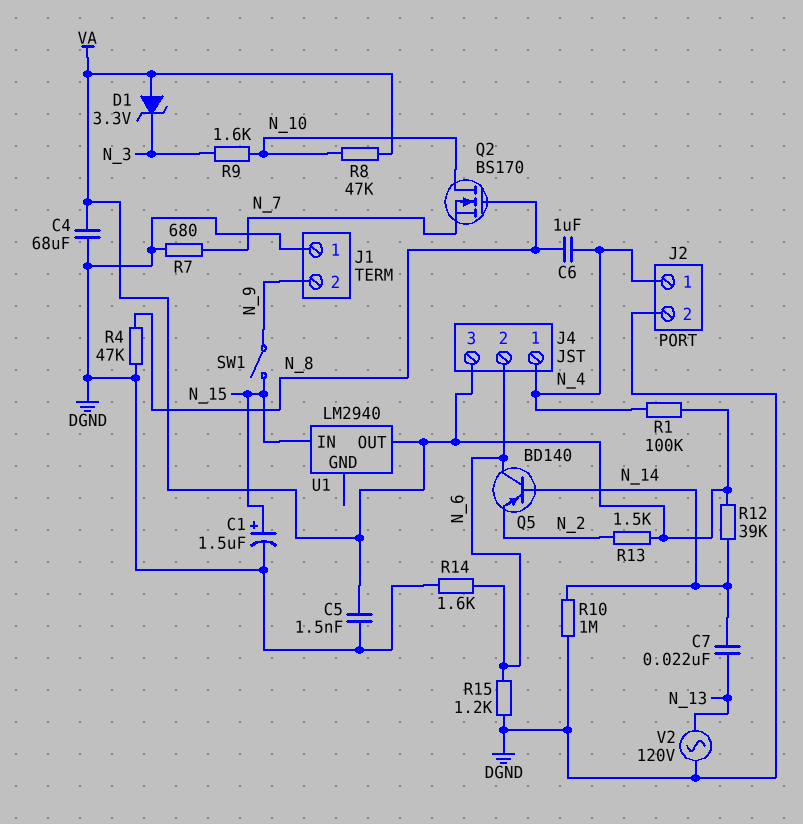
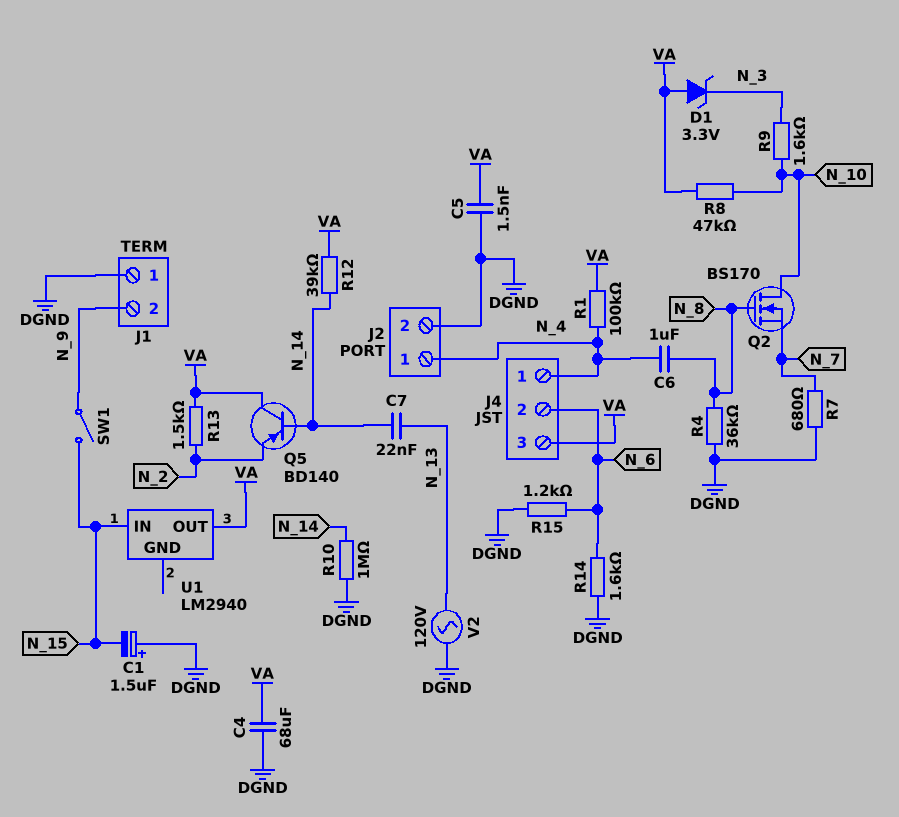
C1: 1.5uF (plus N_15, minus DGND) -> 1.5uF (plus DGND, minus N_15)
Q5: PNP BD140 (B N_14, C N_6, E N_2) -> PNP BD140 (B N_14, C VA, E N_2)
R4: 47k (DGND, N_8) -> 36k (DGND, N_8)

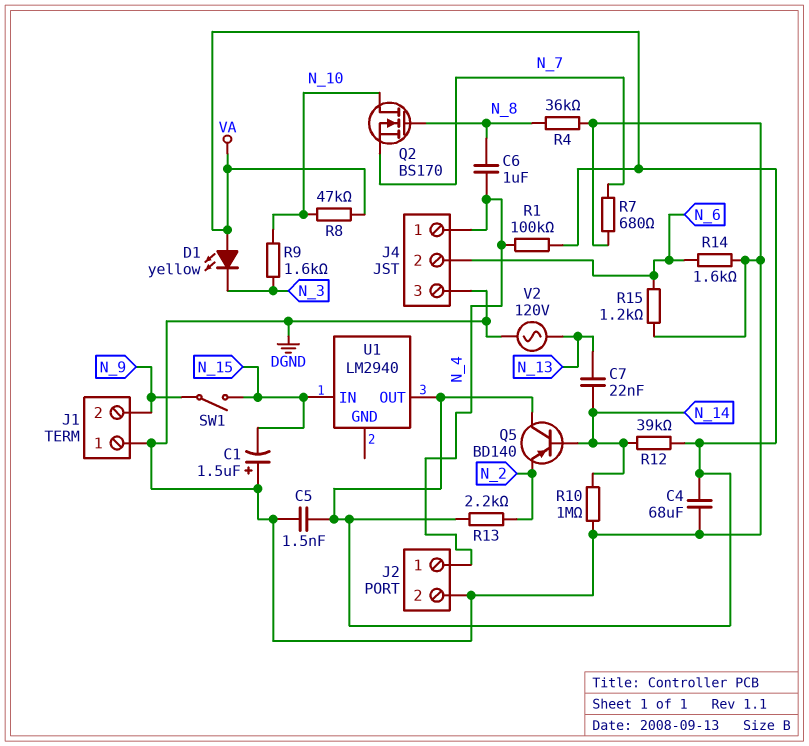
D1: zener 3.3V (A VA, K N_3) -> LED yellow (A VA, K N_3)
J4 pin 3: VA -> DGND
R13: 1.5k (N_2, VA) -> 2.2k (N_2, VA)

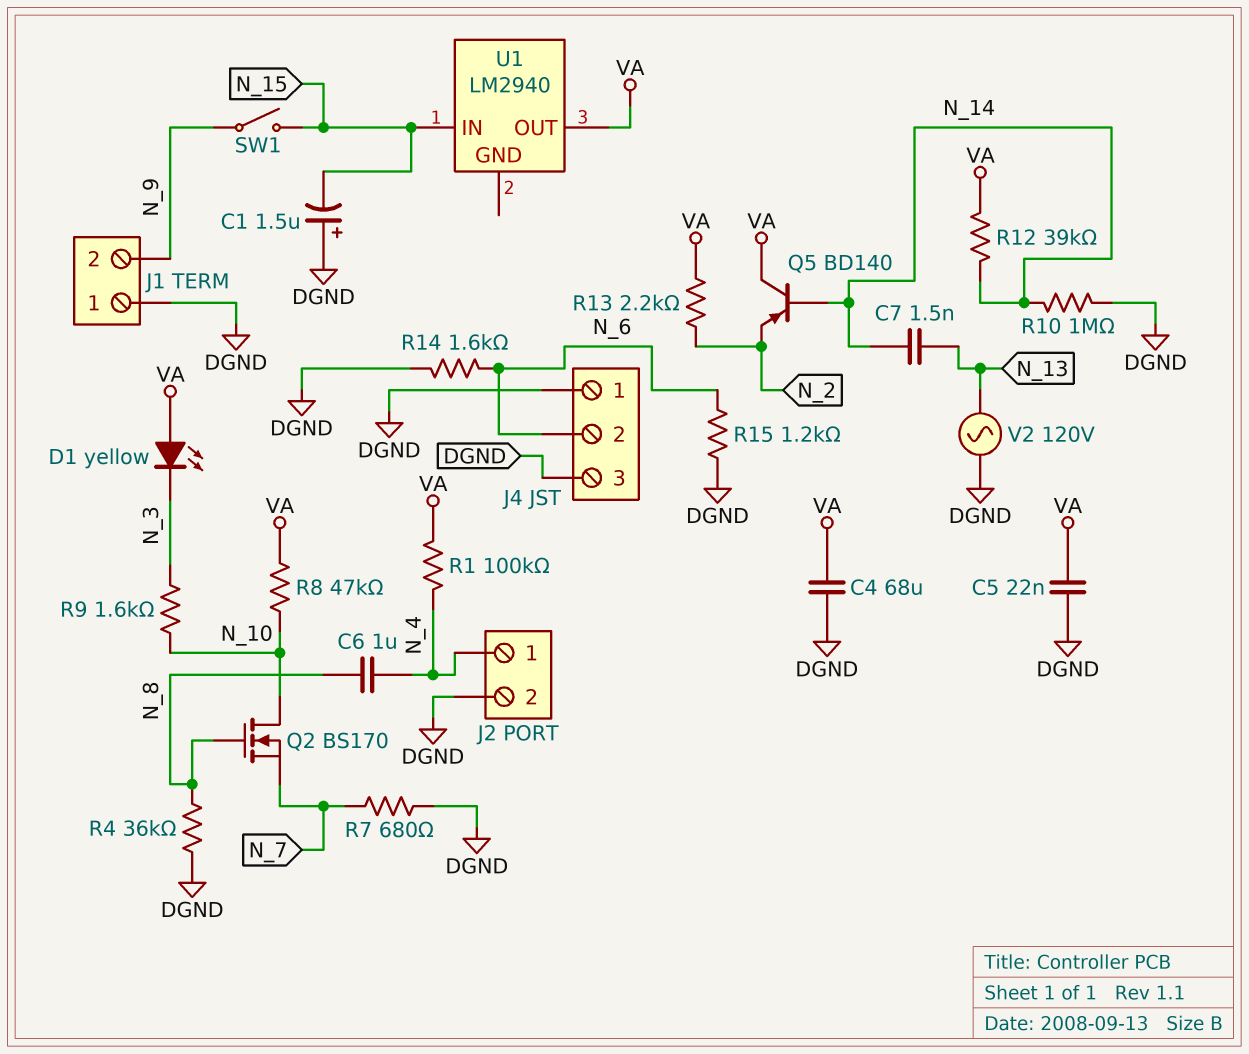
C5: 1.5nF (DGND, VA) -> 22nF (DGND, VA)
C7: 22nF (N_13, N_14) -> 1.5nF (N_13, N_14)
J4 pin 1: N_4 -> DGND

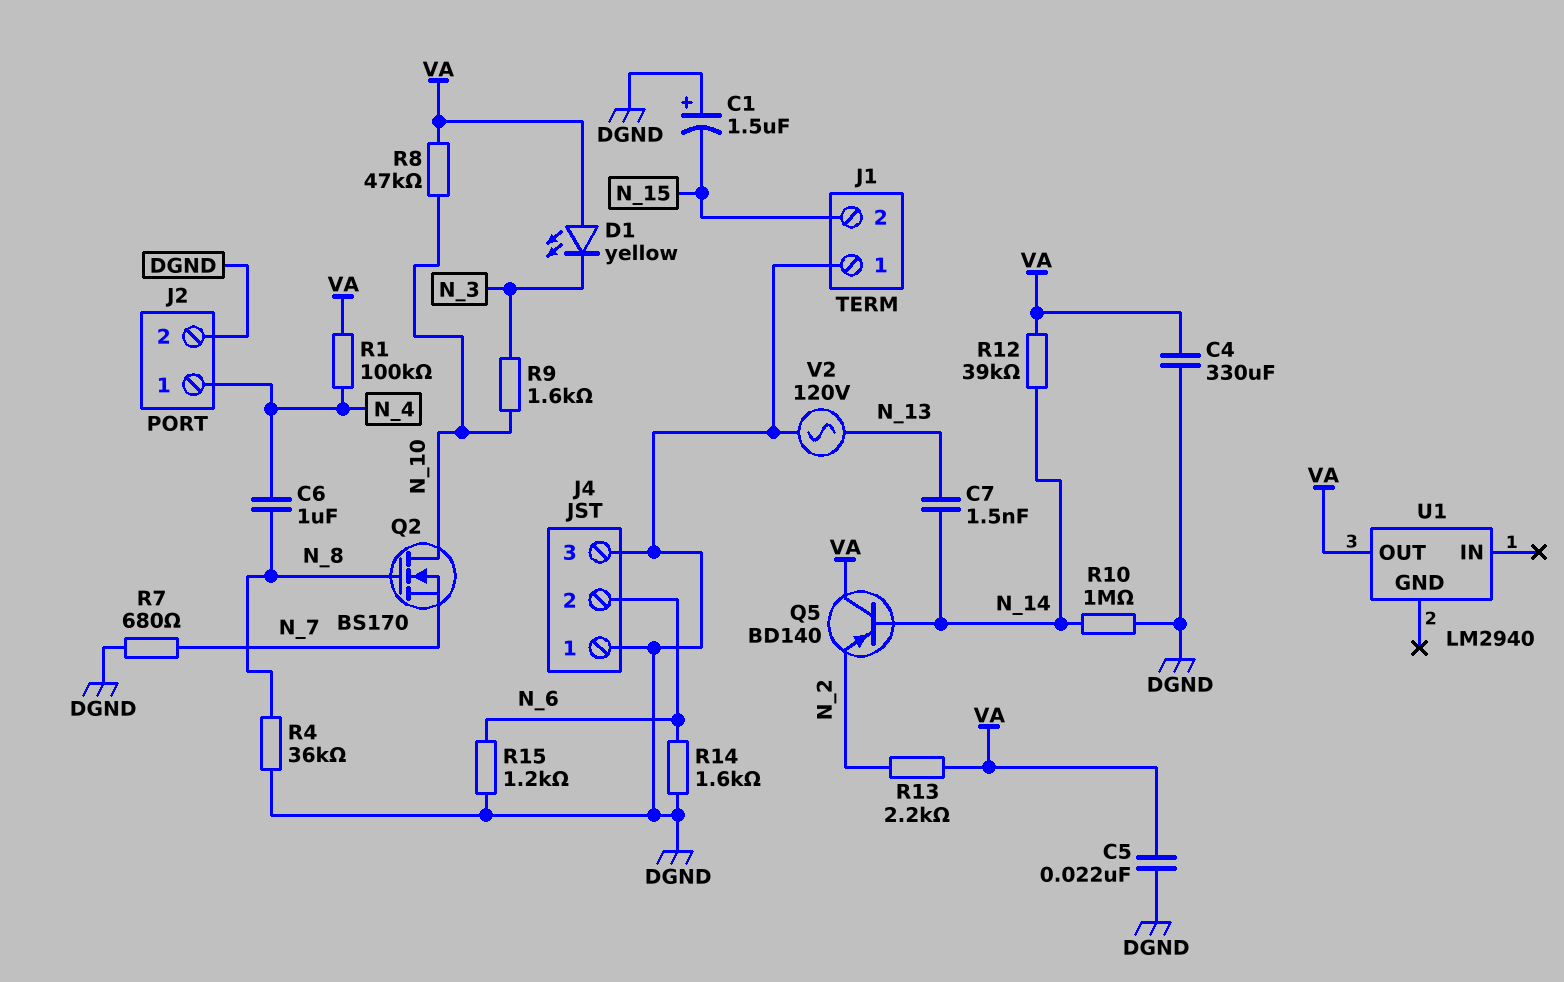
C4: 68uF (DGND, VA) -> 330uF (DGND, VA)
J1 pin 2: N_9 -> N_15
SW1: switch (N_9, N_15) -> none
U1 pin IN: N_15 -> none

